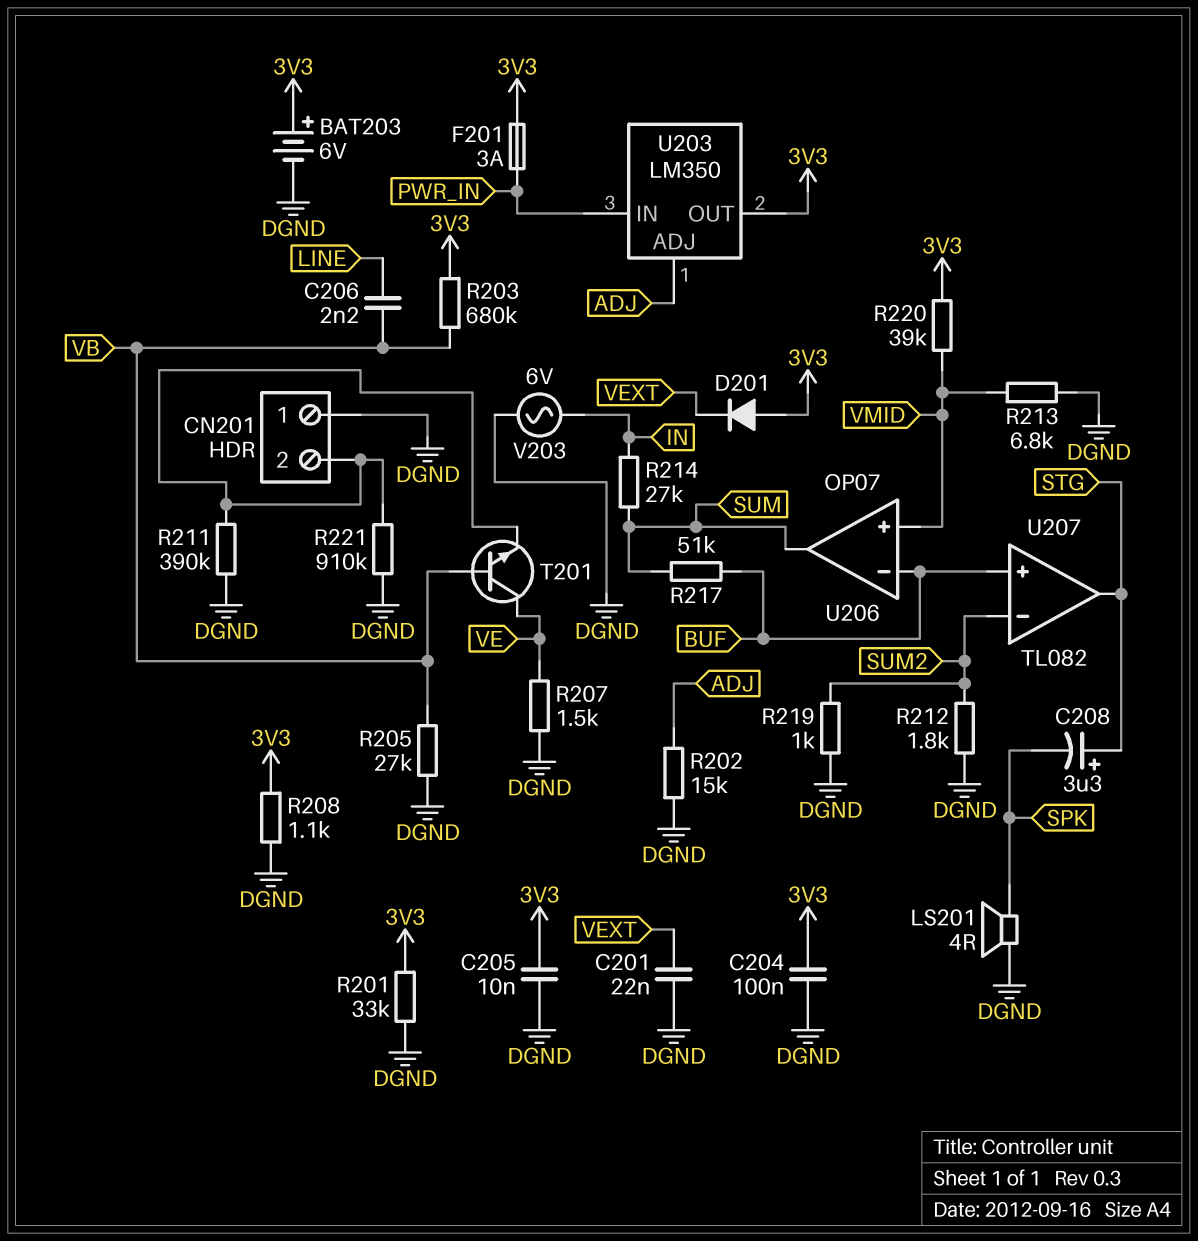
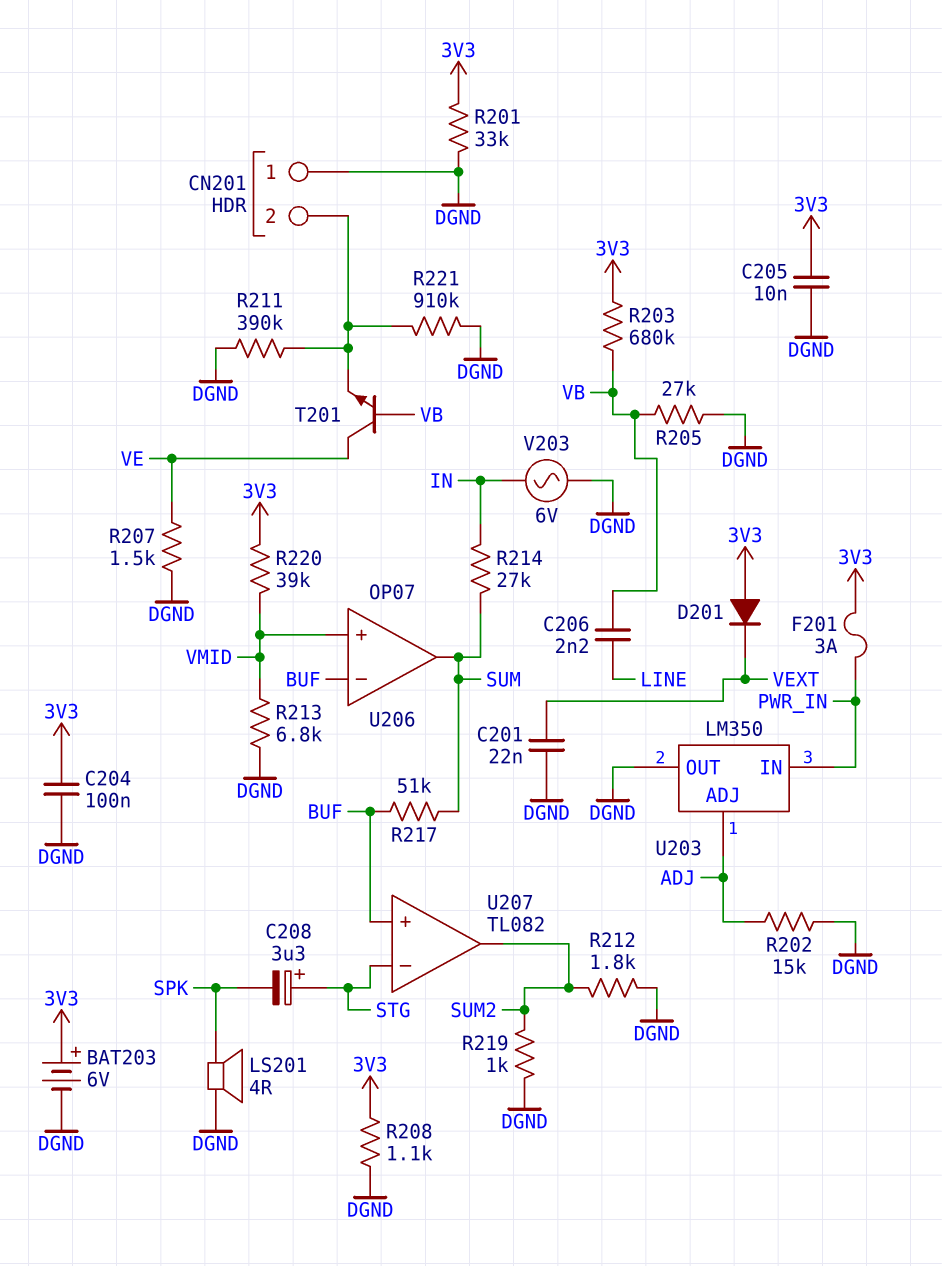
U203 pin OUT: 3V3 -> DGND
U207 pin in-: SUM2 -> STG
U207 pin out: STG -> SUM2

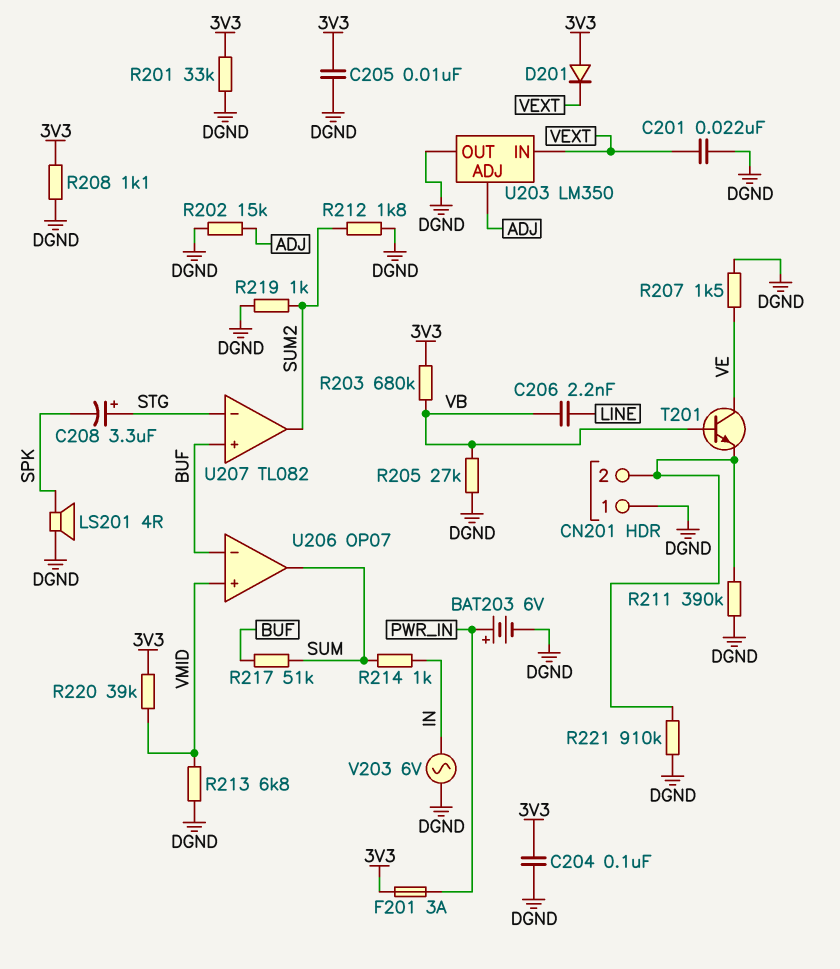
BAT203: 6V (plus 3V3, minus DGND) -> 6V (plus PWR_IN, minus DGND)
R214: 27k (IN, SUM) -> 1k (IN, SUM)
U203 pin IN: PWR_IN -> VEXT

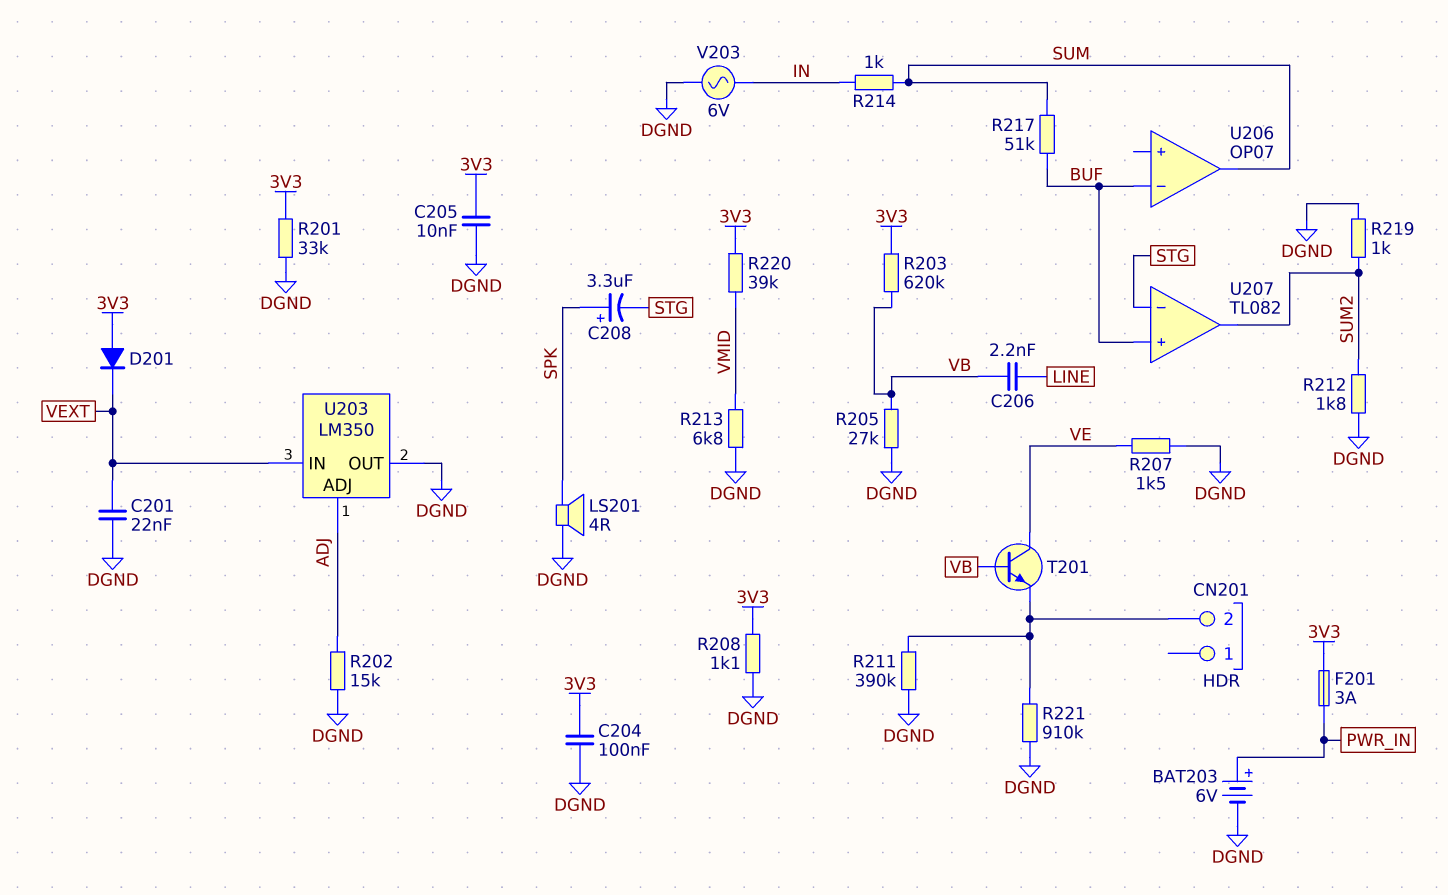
C208: 3.3uF (plus STG, minus SPK) -> 3.3uF (plus SPK, minus STG)
CN201 pin 1: DGND -> none
R203: 680k (3V3, VB) -> 620k (3V3, VB)
U206 pin in+: VMID -> none

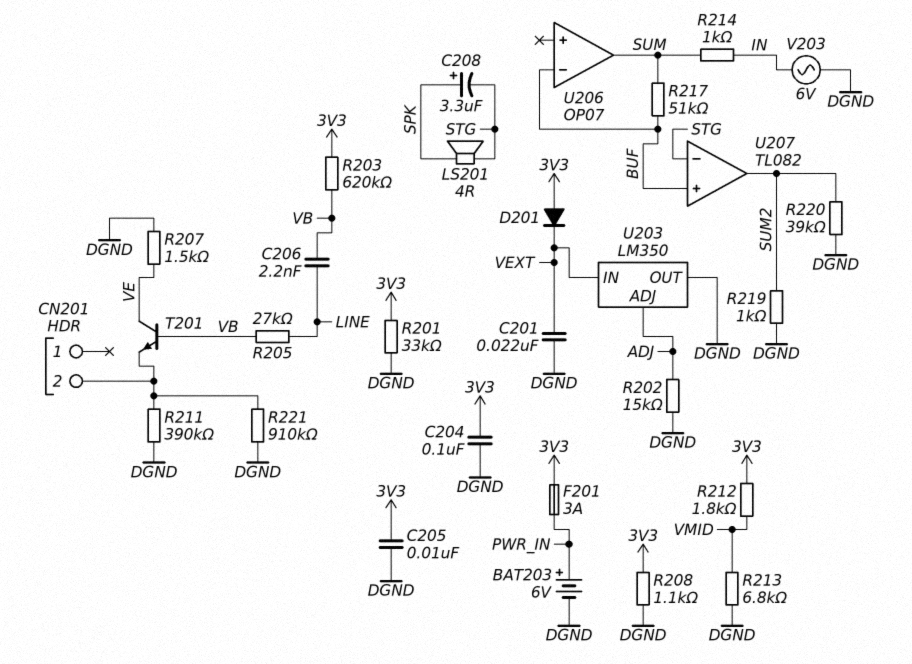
LS201: speaker 4R (DGND, SPK) -> speaker 4R (SPK, STG)
R205: 27k (DGND, VB) -> 27k (LINE, VB)
R212: 1.8k (DGND, SUM2) -> 1.8k (3V3, VMID)
R220: 39k (3V3, VMID) -> 39k (DGND, SUM2)

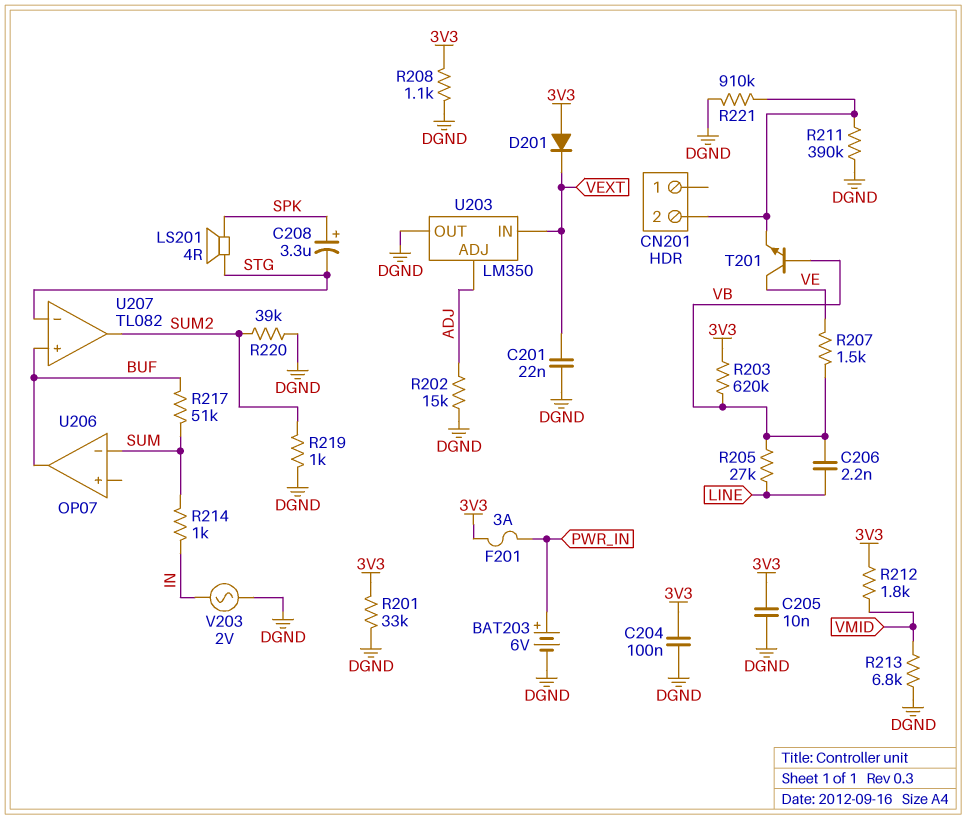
R207: 1.5k (DGND, VE) -> 1.5k (VB, VE)
U206 pin in-: BUF -> SUM
U206 pin out: SUM -> BUF
V203: AC 6V (DGND, IN) -> AC 2V (DGND, IN)

